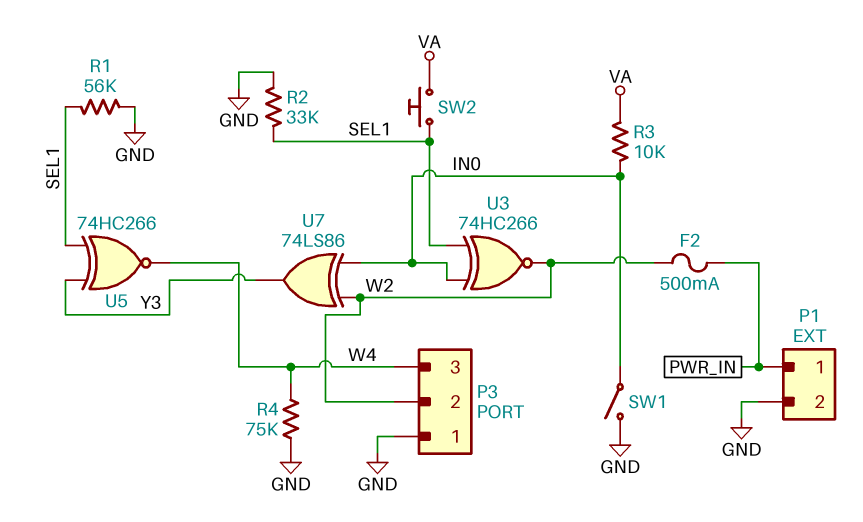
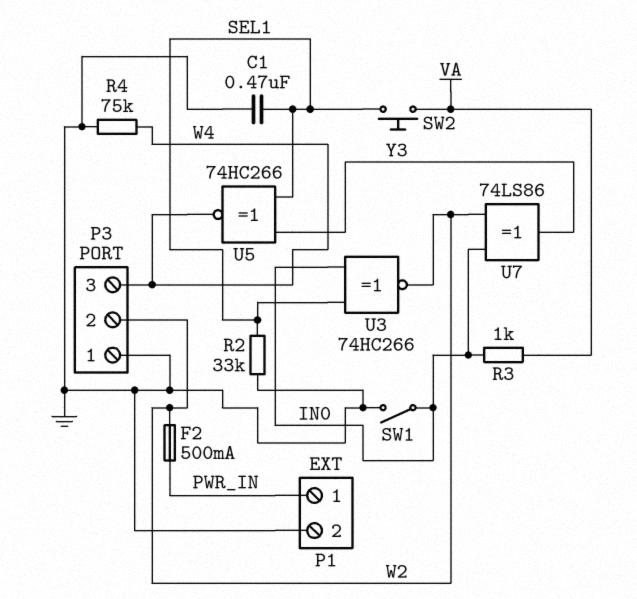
C1: none -> 470nF (GND, SEL1)
R1: 56k (GND, SEL1) -> none
R3: 10k (IN0, VA) -> 1k (IN0, VA)

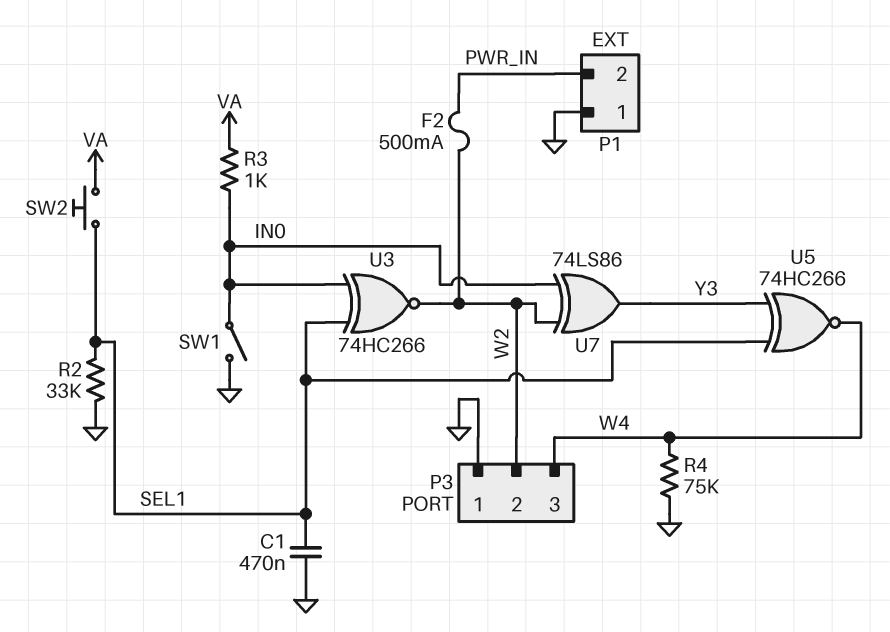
P1 pin 1: PWR_IN -> GND
P1 pin 2: GND -> PWR_IN

